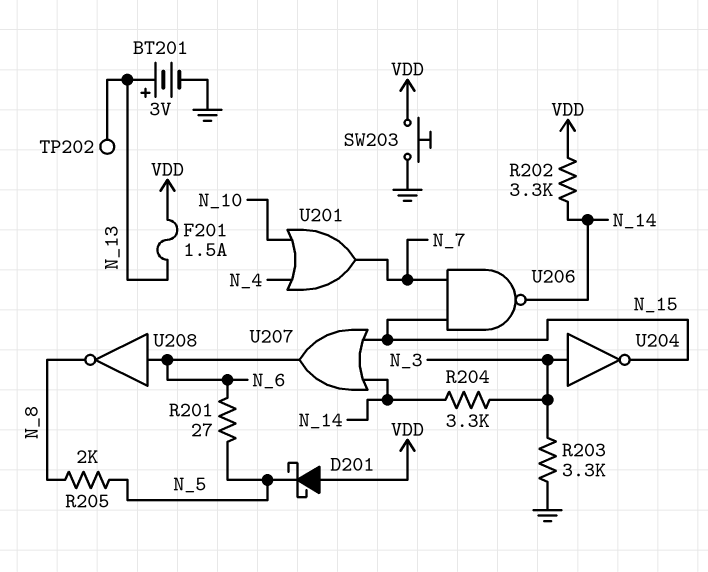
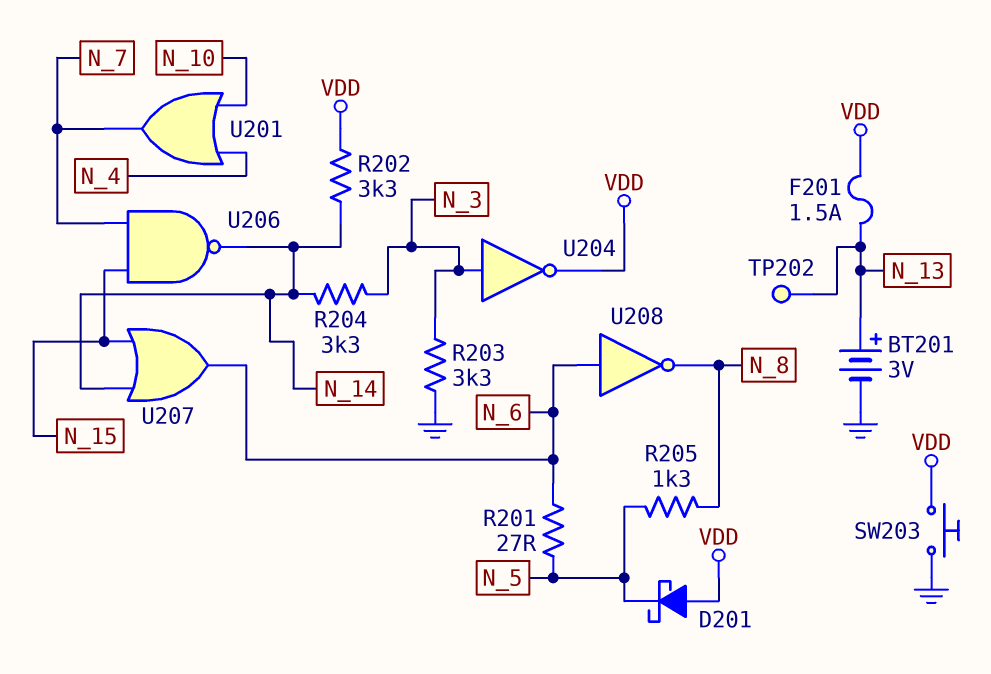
R205: 2k (N_5, N_8) -> 1.3k (N_5, N_8)
U204: NOT (in N_3, out N_15) -> NOT (in N_3, out VDD)

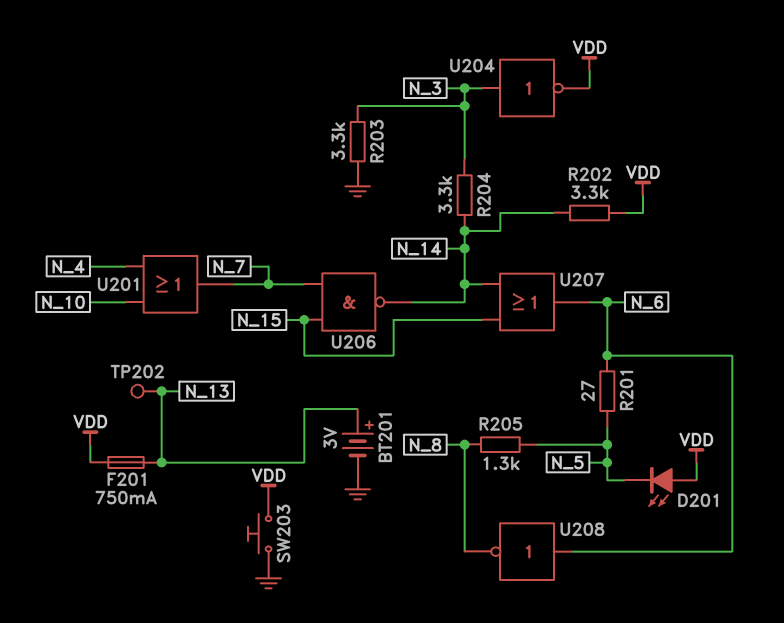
D201: schottky (A VDD, K N_5) -> LED (A VDD, K N_5)
F201: 1.5A (N_13, VDD) -> 750mA (N_13, VDD)

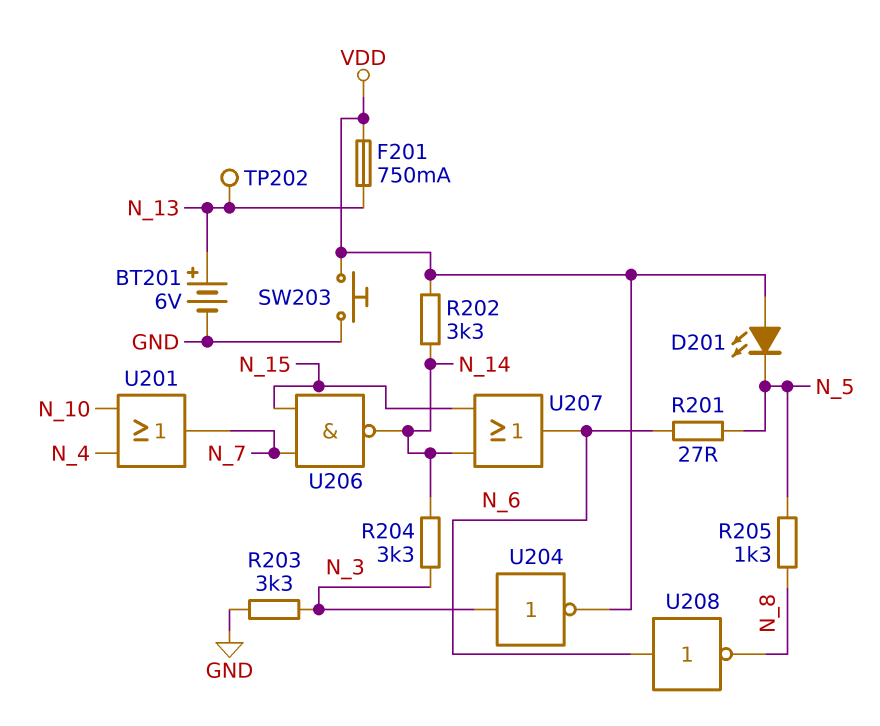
BT201: 3V (plus N_13, minus GND) -> 6V (plus N_13, minus GND)

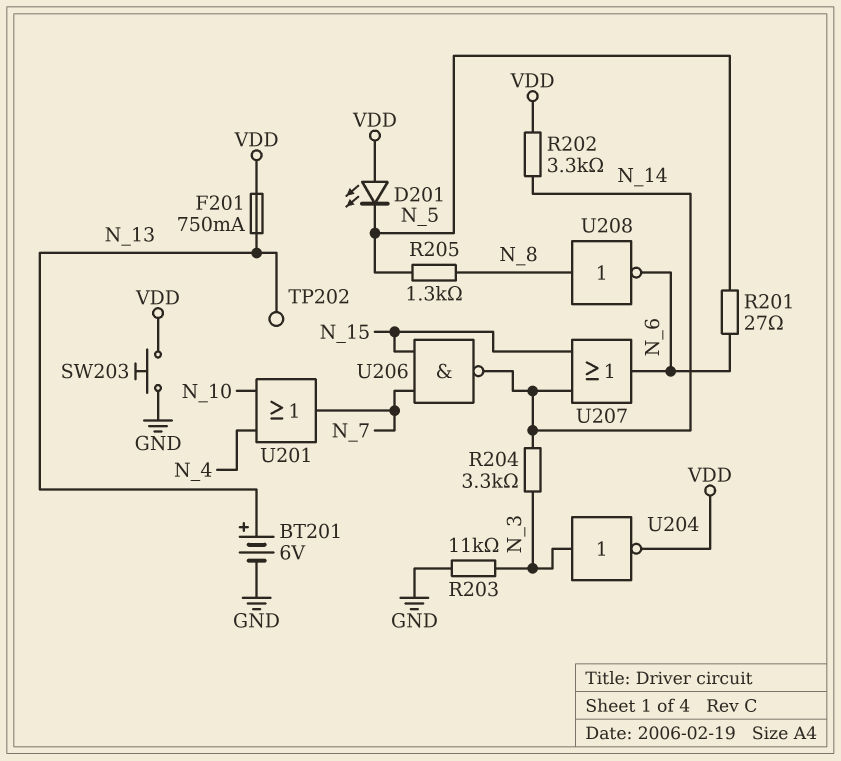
R203: 3.3k (GND, N_3) -> 11k (GND, N_3)
U208: NOT (in N_6, out N_8) -> NOT (in N_8, out N_6)

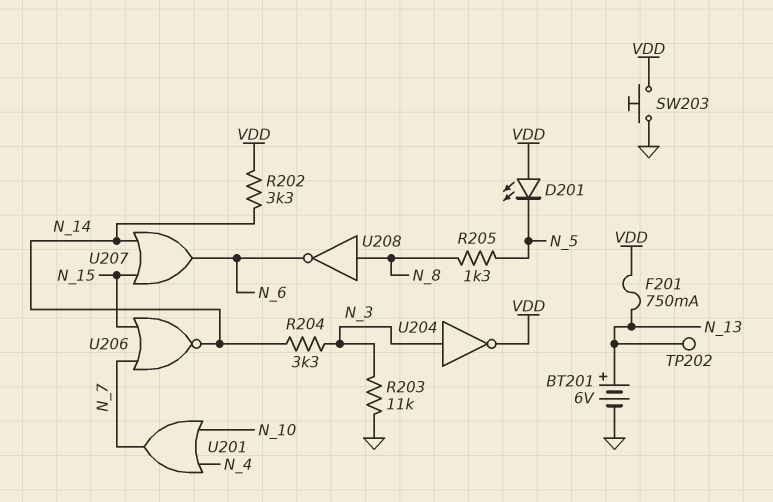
R201: 27 (N_5, N_6) -> none
U206: NAND (in N_7, in N_15, out N_14) -> NOR (in N_7, in N_15, out N_14)

